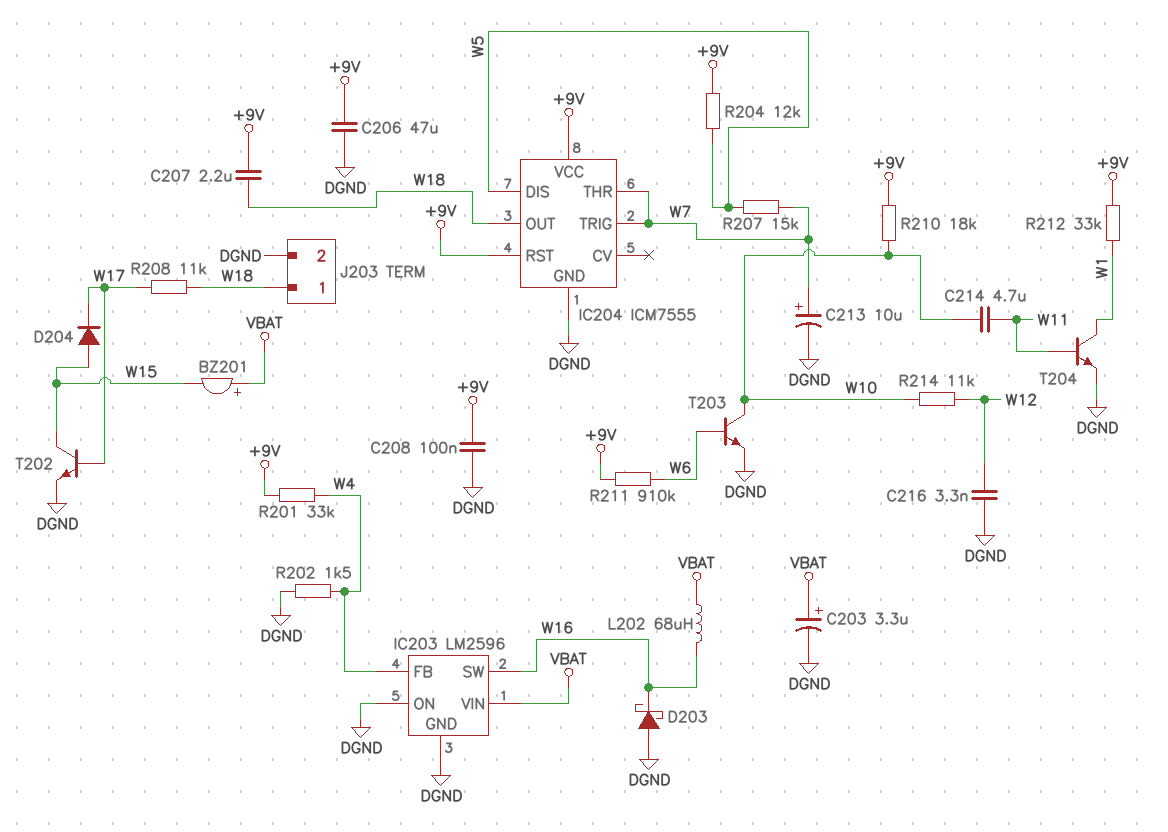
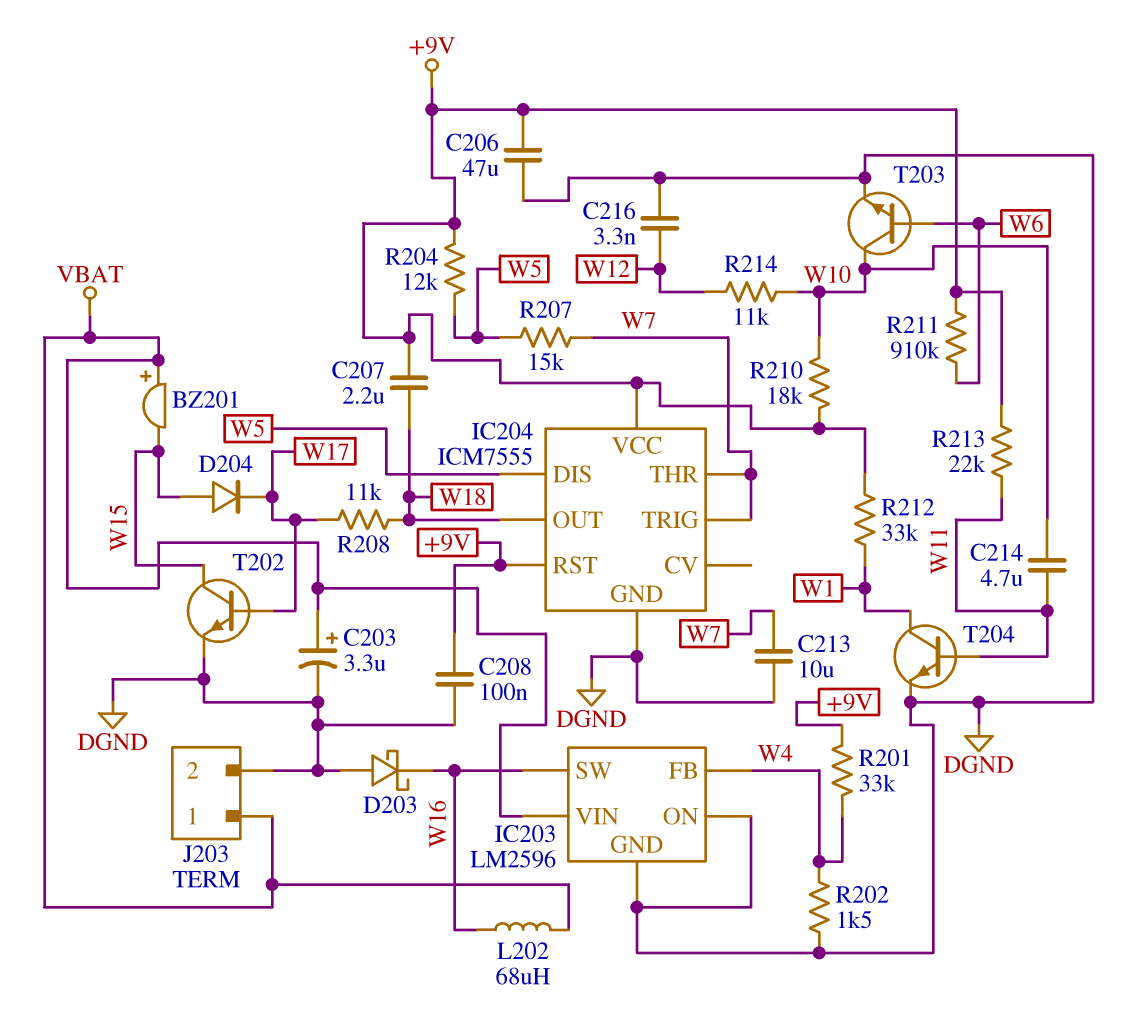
C213: 10uF (plus W7, minus DGND) -> 10uF (DGND, W7)
J203 pin 1: W18 -> VBAT
R213: none -> 22k (+9V, W11)

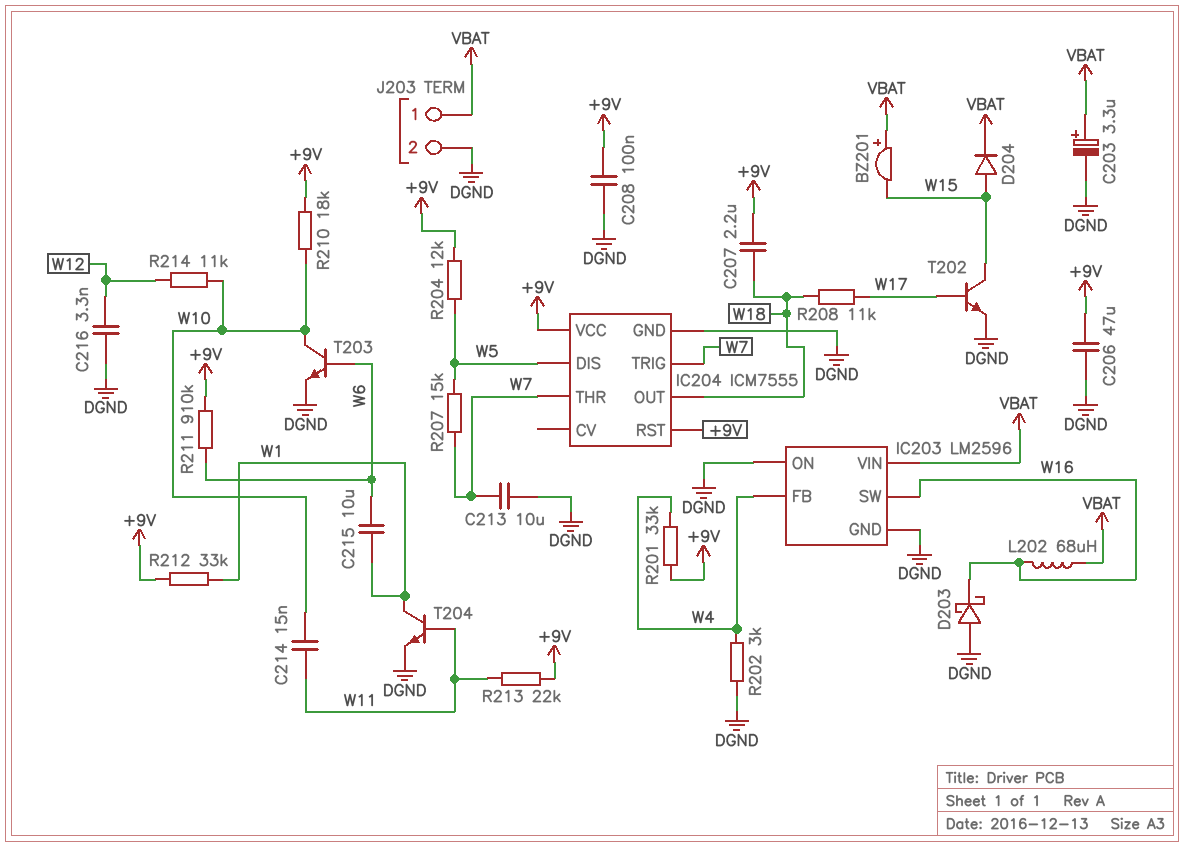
C214: 4.7uF (W10, W11) -> 15nF (W10, W11)
C215: none -> 10uF (W1, W6)
D204: diode (A W15, K W17) -> diode (A W15, K VBAT)
R202: 1.5k (DGND, W4) -> 3k (DGND, W4)

